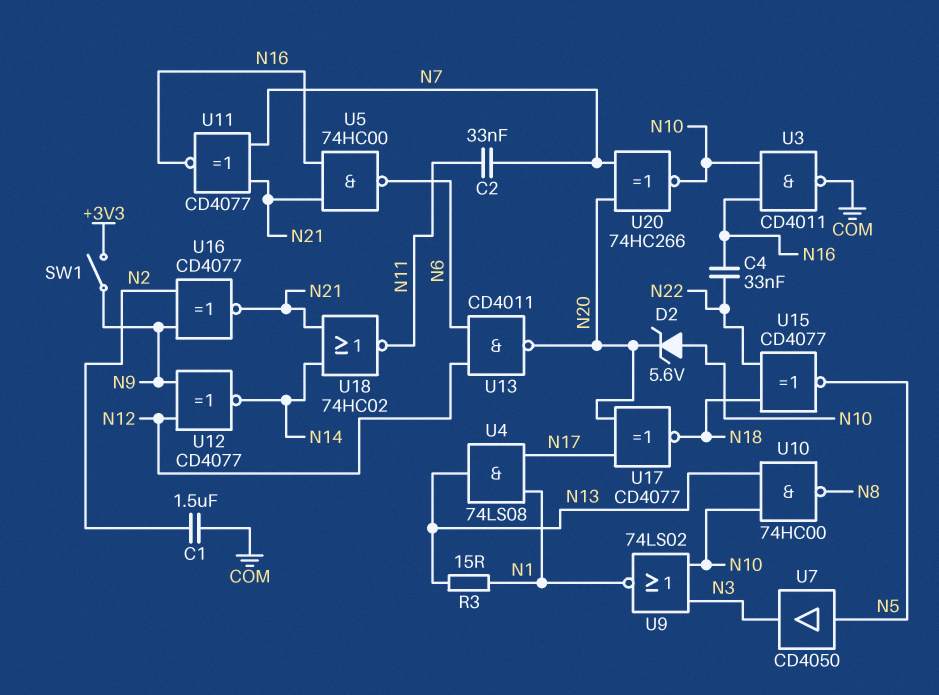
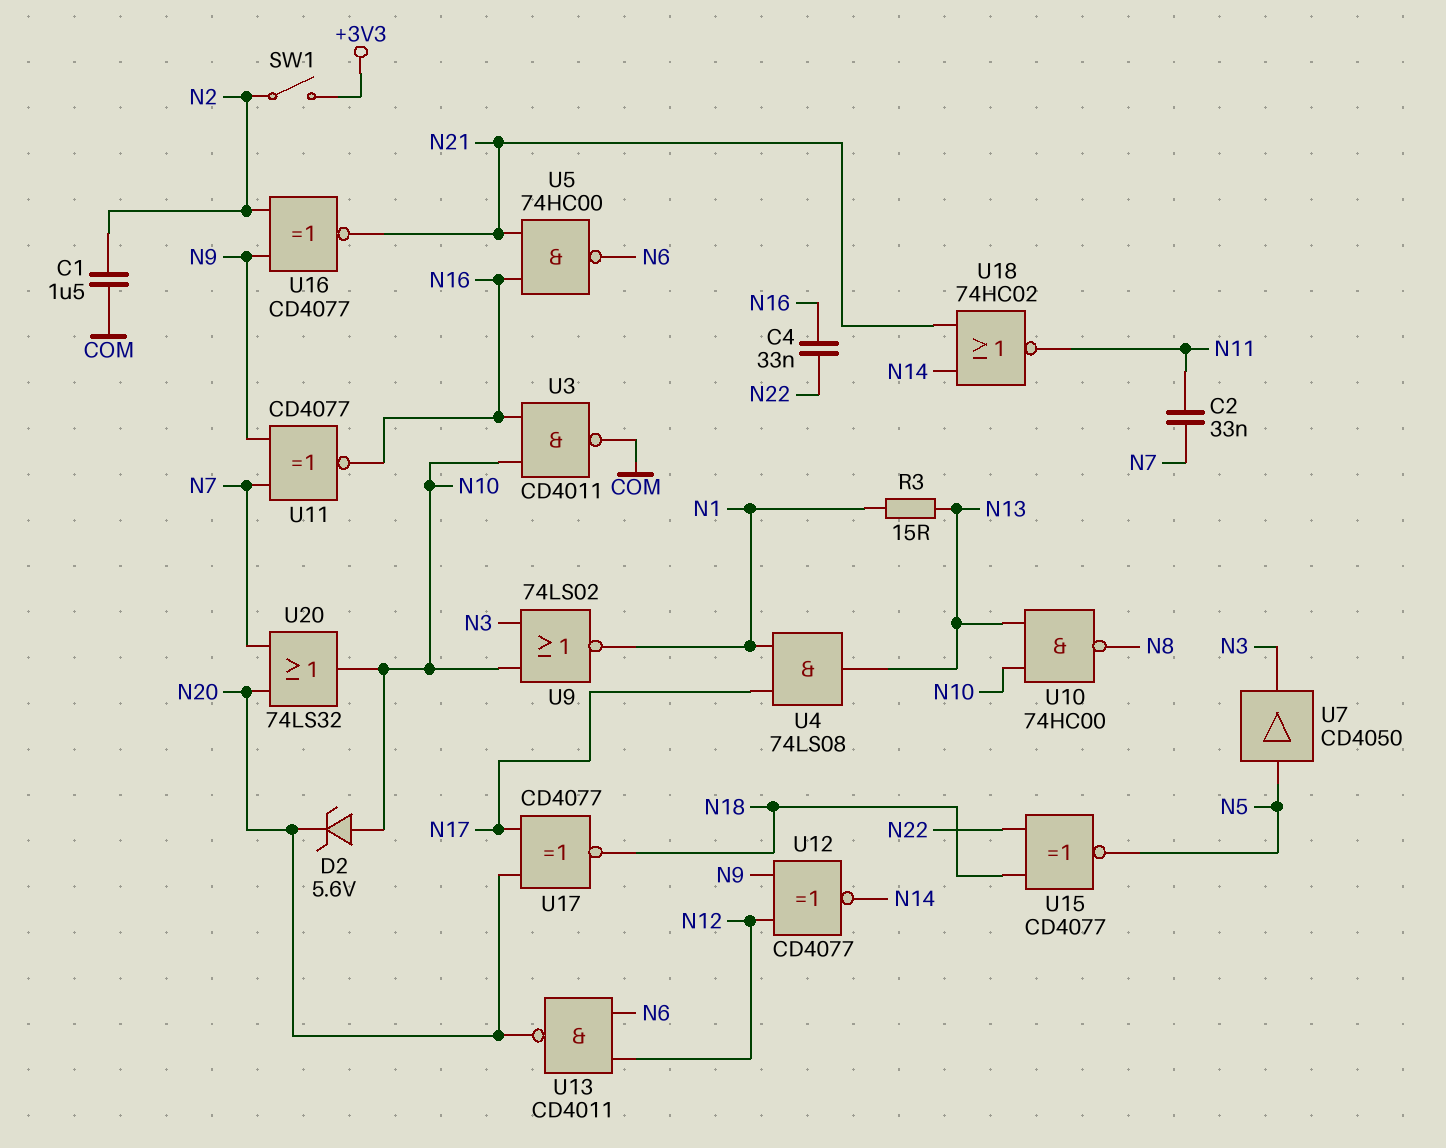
SW1: switch (+3V3, N9) -> switch (+3V3, N2)
U11: XNOR CD4077 (in N7, in N21, out N16) -> XNOR CD4077 (in N7, in N9, out N16)
U20: XNOR 74HC266 (in N7, in N20, out N10) -> OR 74LS32 (in N7, in N20, out N10)

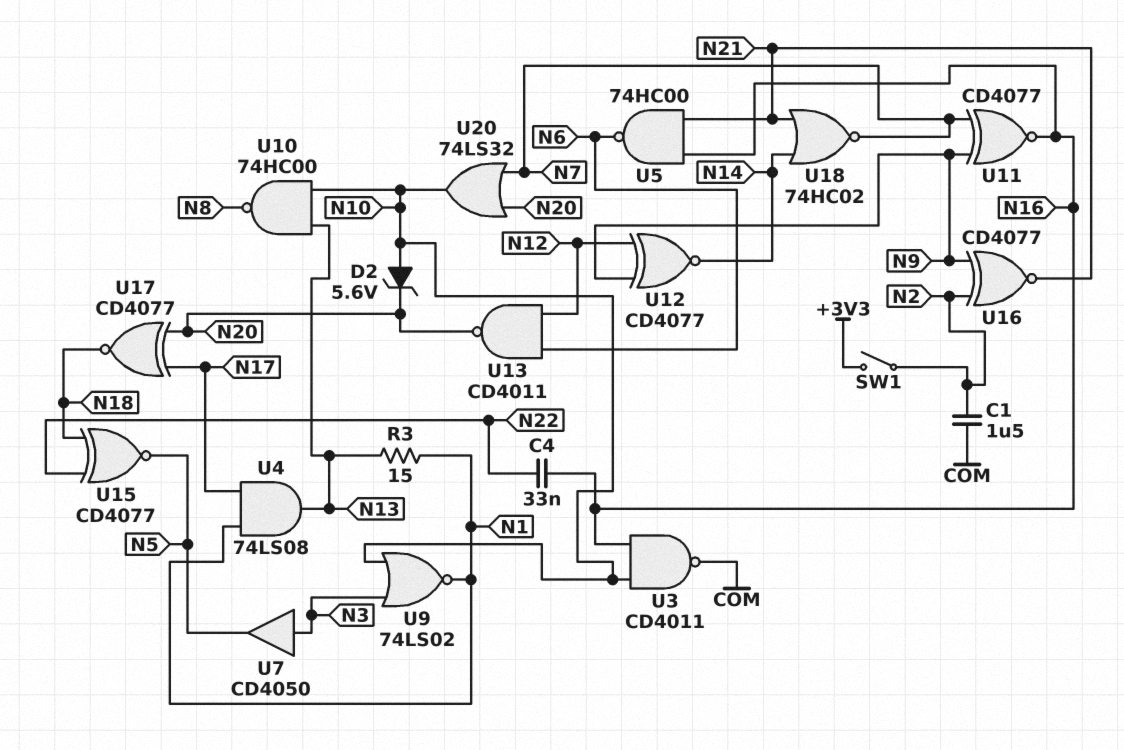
C2: 33nF (N7, N11) -> none
U7: buffer CD4050 (in N5, out N3) -> buffer CD4050 (in N3, out N5)
U18: NOR 74HC02 (in N14, in N21, out N11) -> NOR 74HC02 (in N14, in N21, out N7)

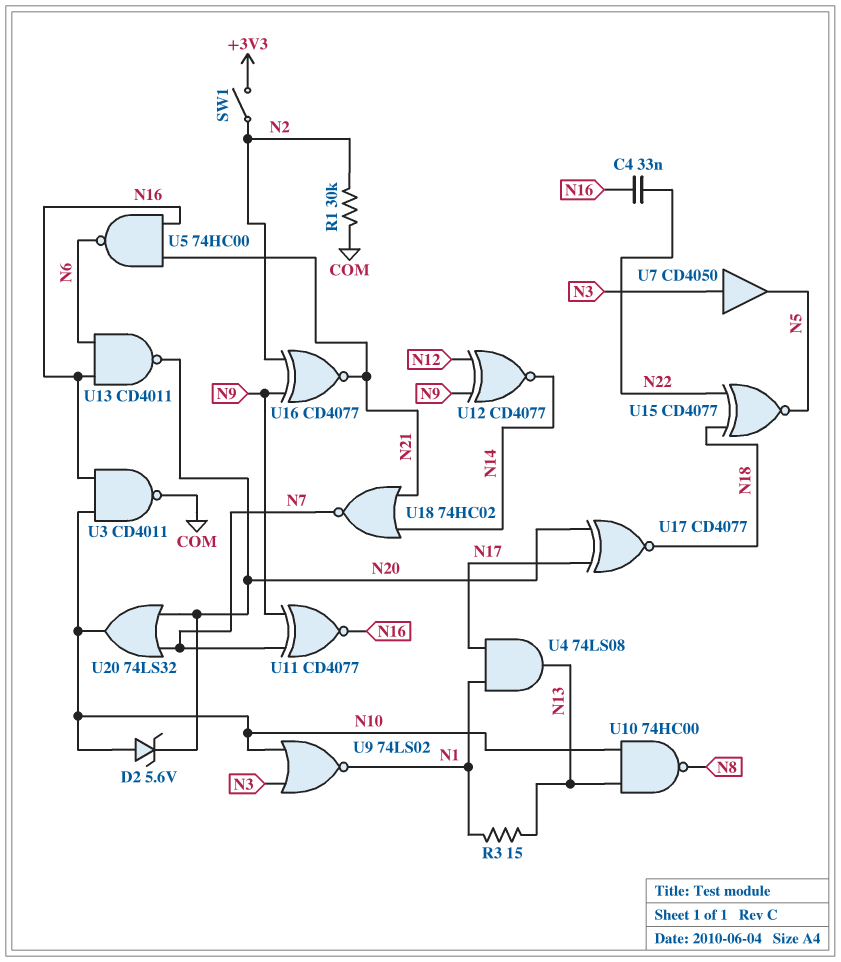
C1: 1.5uF (COM, N2) -> none
R1: none -> 30k (COM, N2)
U13: NAND CD4011 (in N6, in N12, out N20) -> NAND CD4011 (in N6, in N16, out N20)

